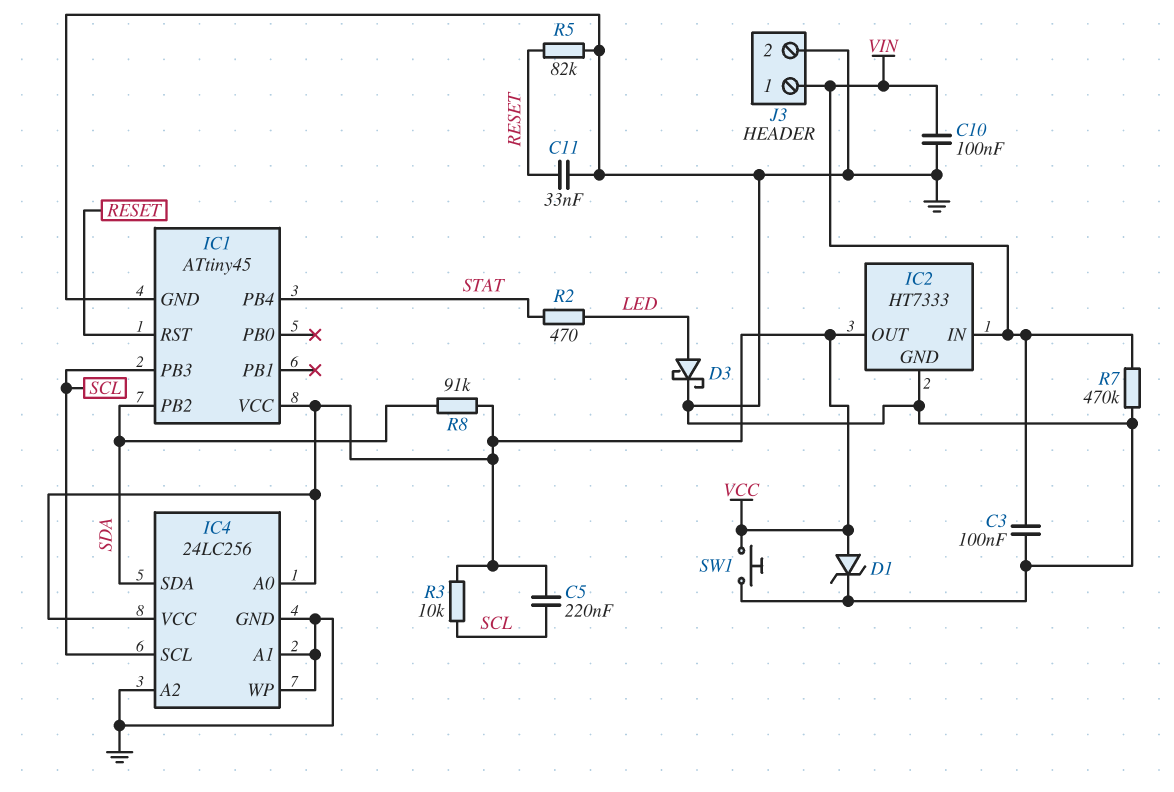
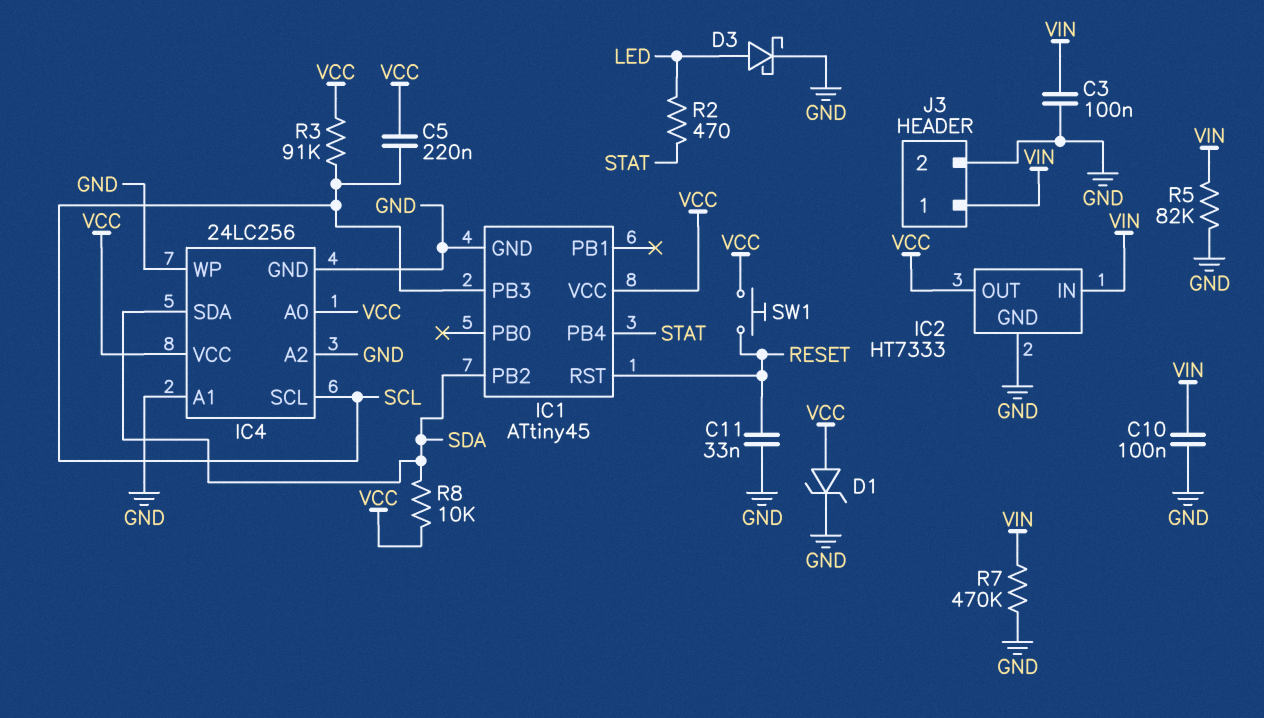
R3: 10k (SCL, VCC) -> 91k (SCL, VCC)
R5: 82k (GND, RESET) -> 82k (GND, VIN)
R8: 91k (SDA, VCC) -> 10k (SDA, VCC)
SW1: button (GND, VCC) -> button (RESET, VCC)

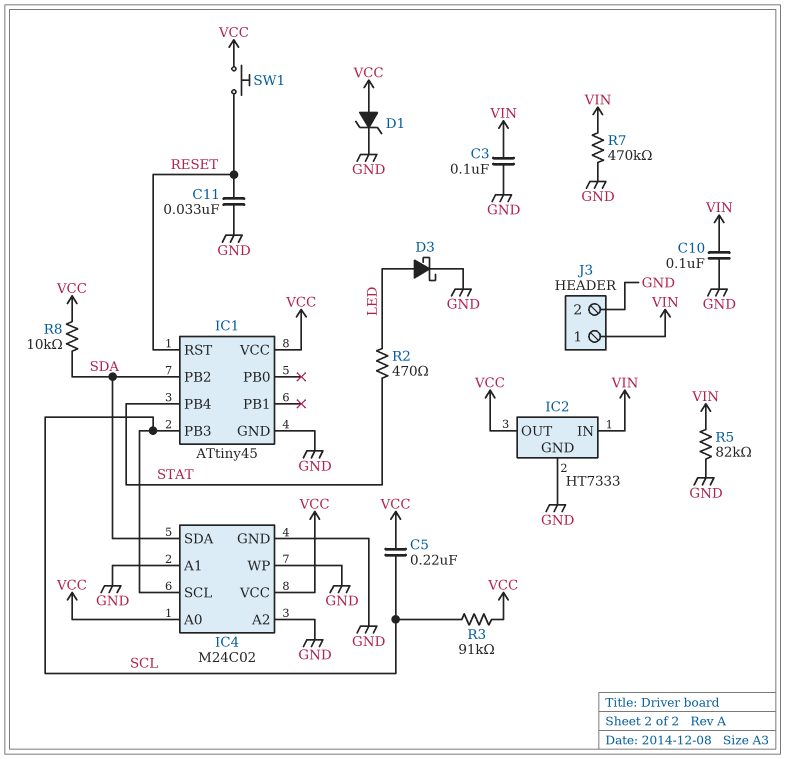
IC4: 24LC256 -> M24C02

